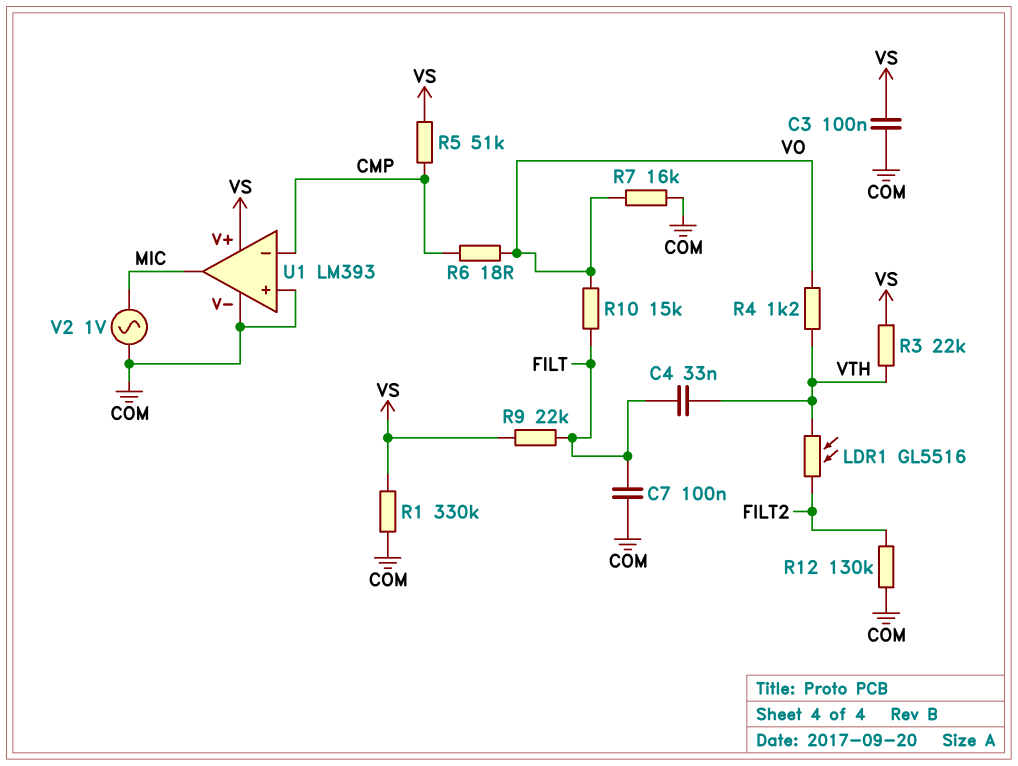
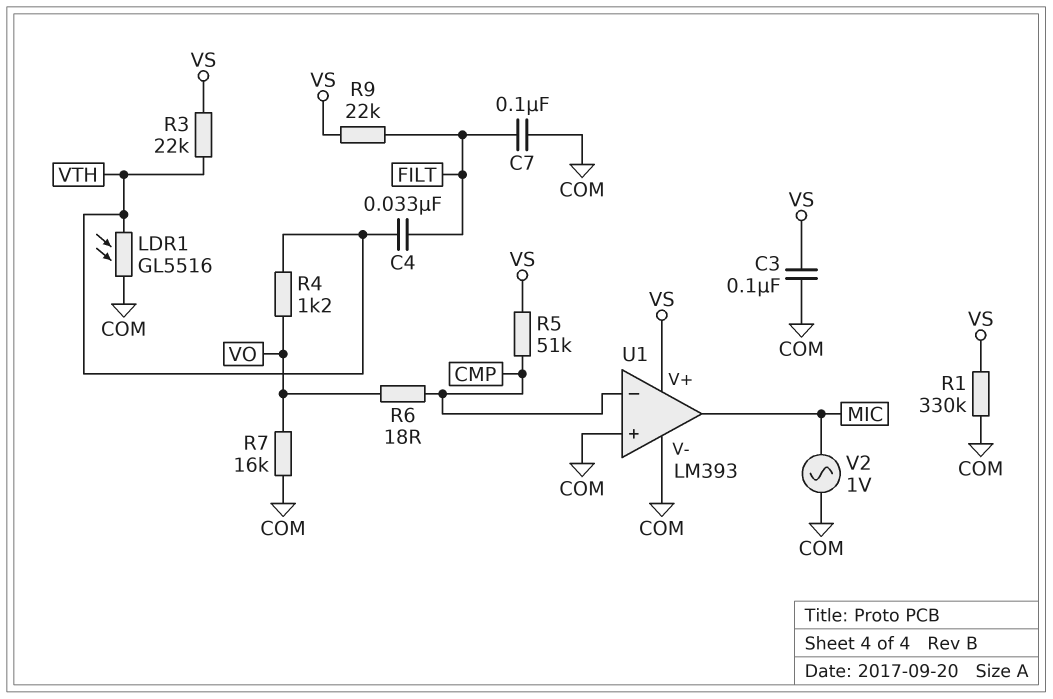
LDR1: GL5516 (FILT2, VTH) -> GL5516 (COM, VTH)
R10: 15k (FILT, VO) -> none
R12: 130k (COM, FILT2) -> none

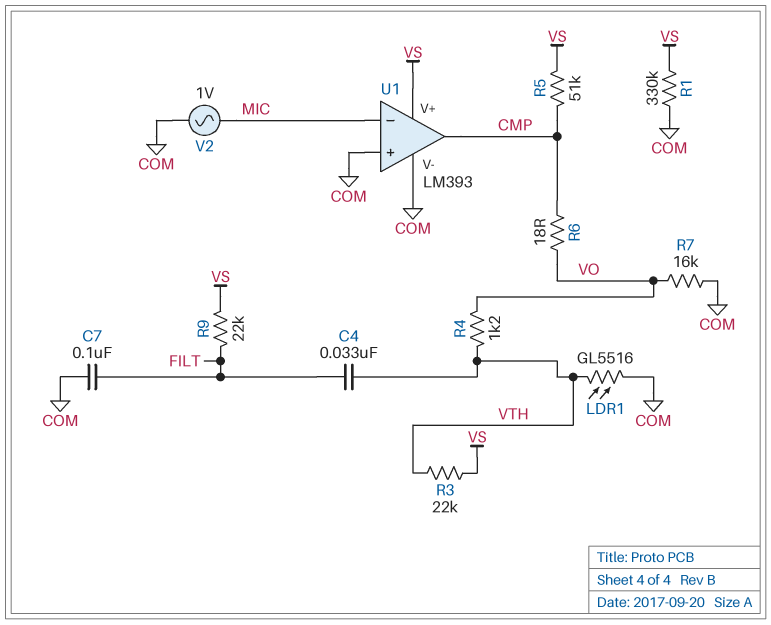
C3: 100nF (COM, VS) -> none
U1 pin in-: CMP -> MIC
U1 pin out: MIC -> CMP

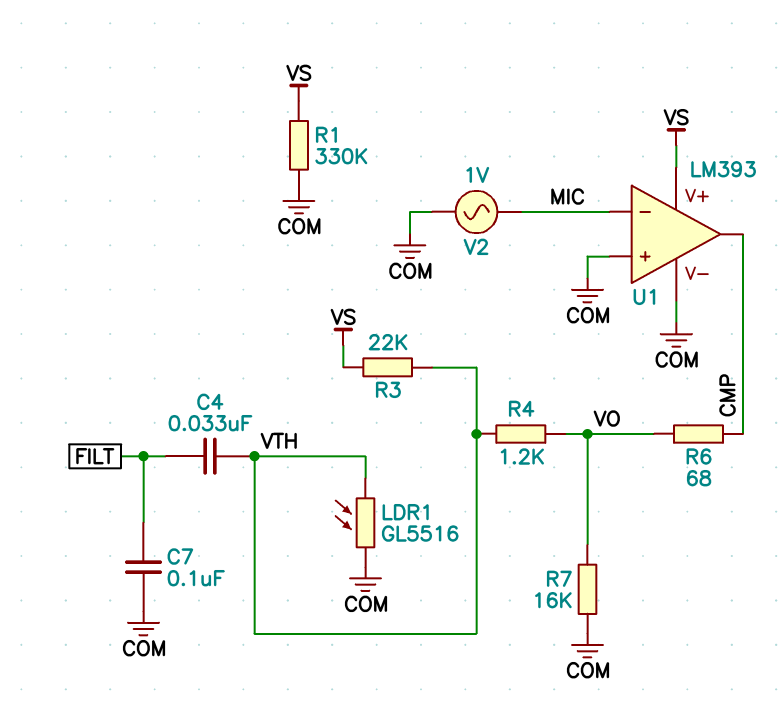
R5: 51k (CMP, VS) -> none
R6: 18 (CMP, VO) -> 68 (CMP, VO)
R9: 22k (FILT, VS) -> none

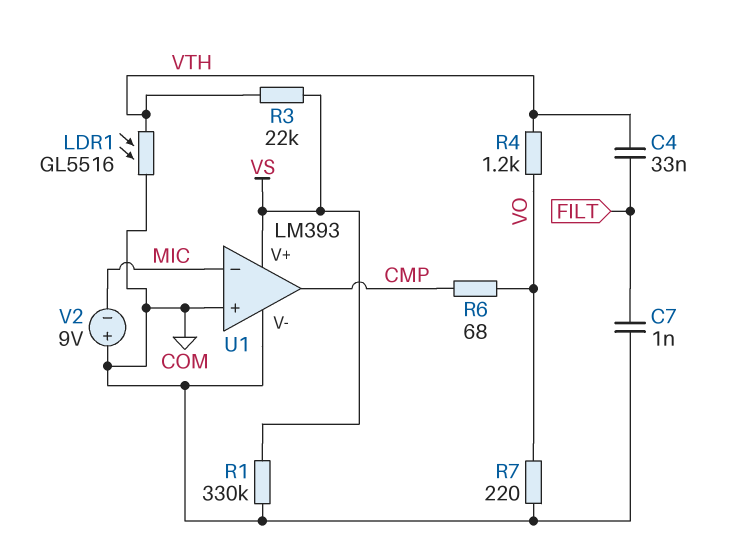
C7: 100nF (COM, FILT) -> 1nF (COM, FILT)
R7: 16k (COM, VO) -> 220 (COM, VO)
V2: AC 1V (COM, MIC) -> 9V (plus COM, minus MIC)

